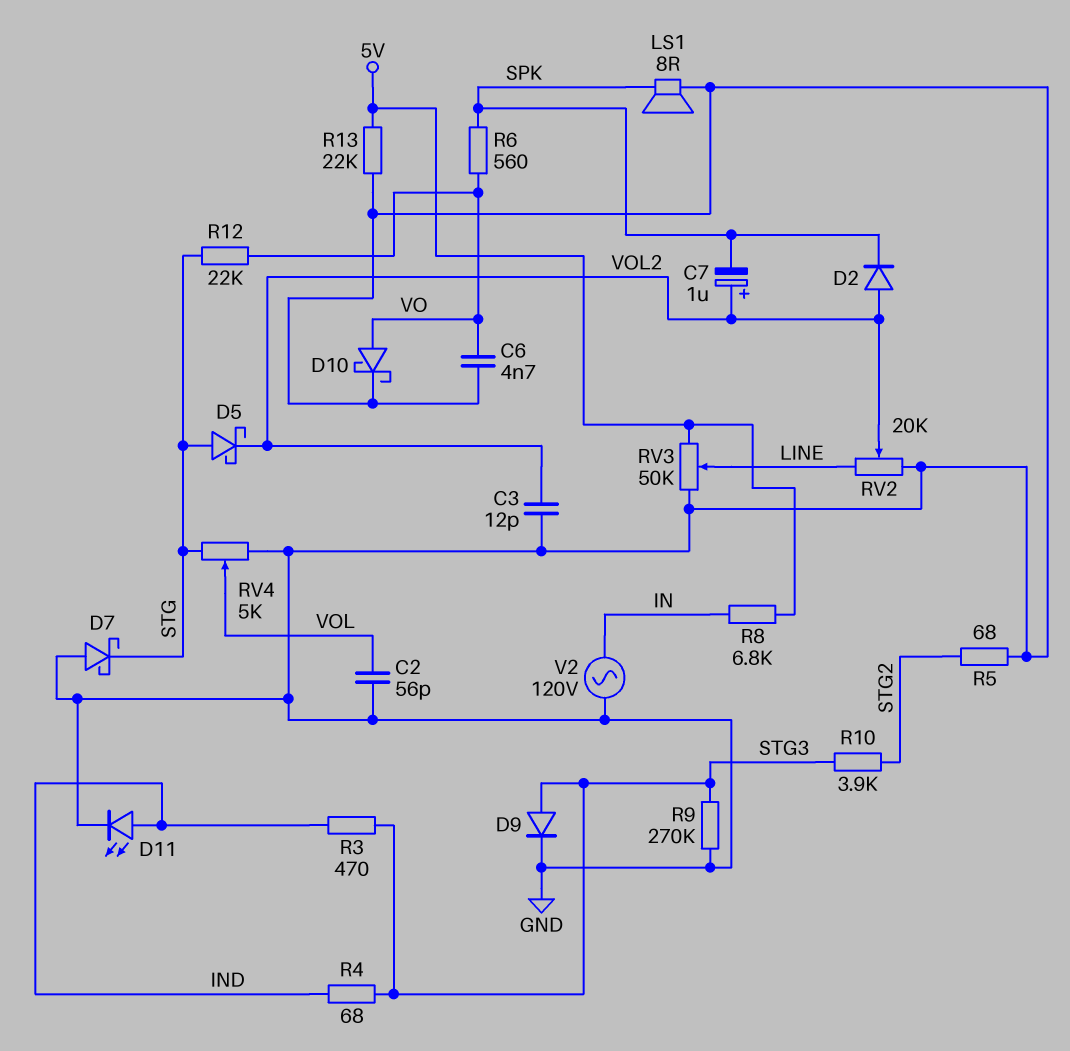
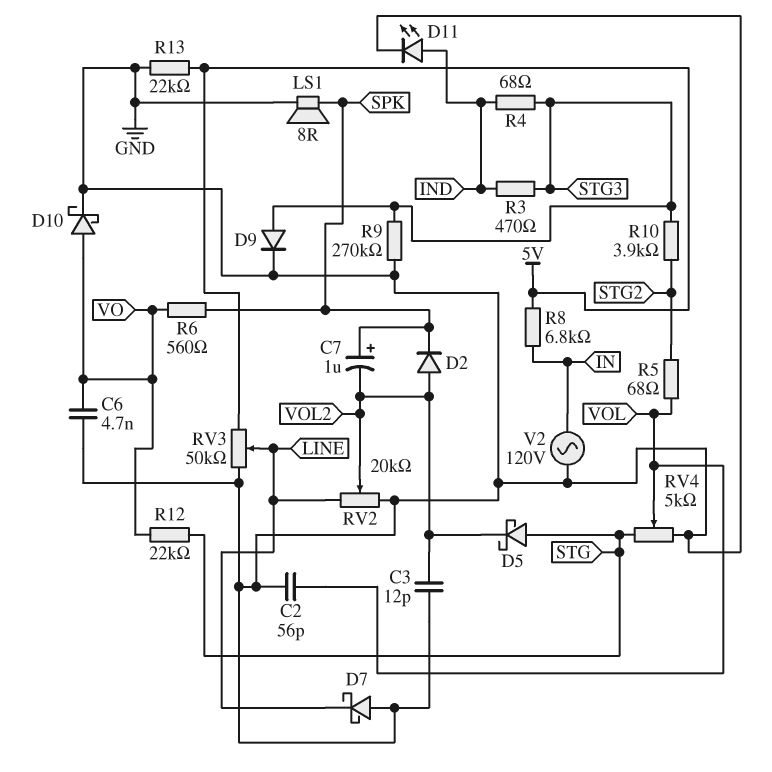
C7: 1uF (plus VOL2, minus SPK) -> 1uF (plus SPK, minus VOL2)
D7: schottky (A GND, K STG) -> schottky (A GND, K LINE)
R5: 68 (GND, STG2) -> 68 (STG2, VOL)

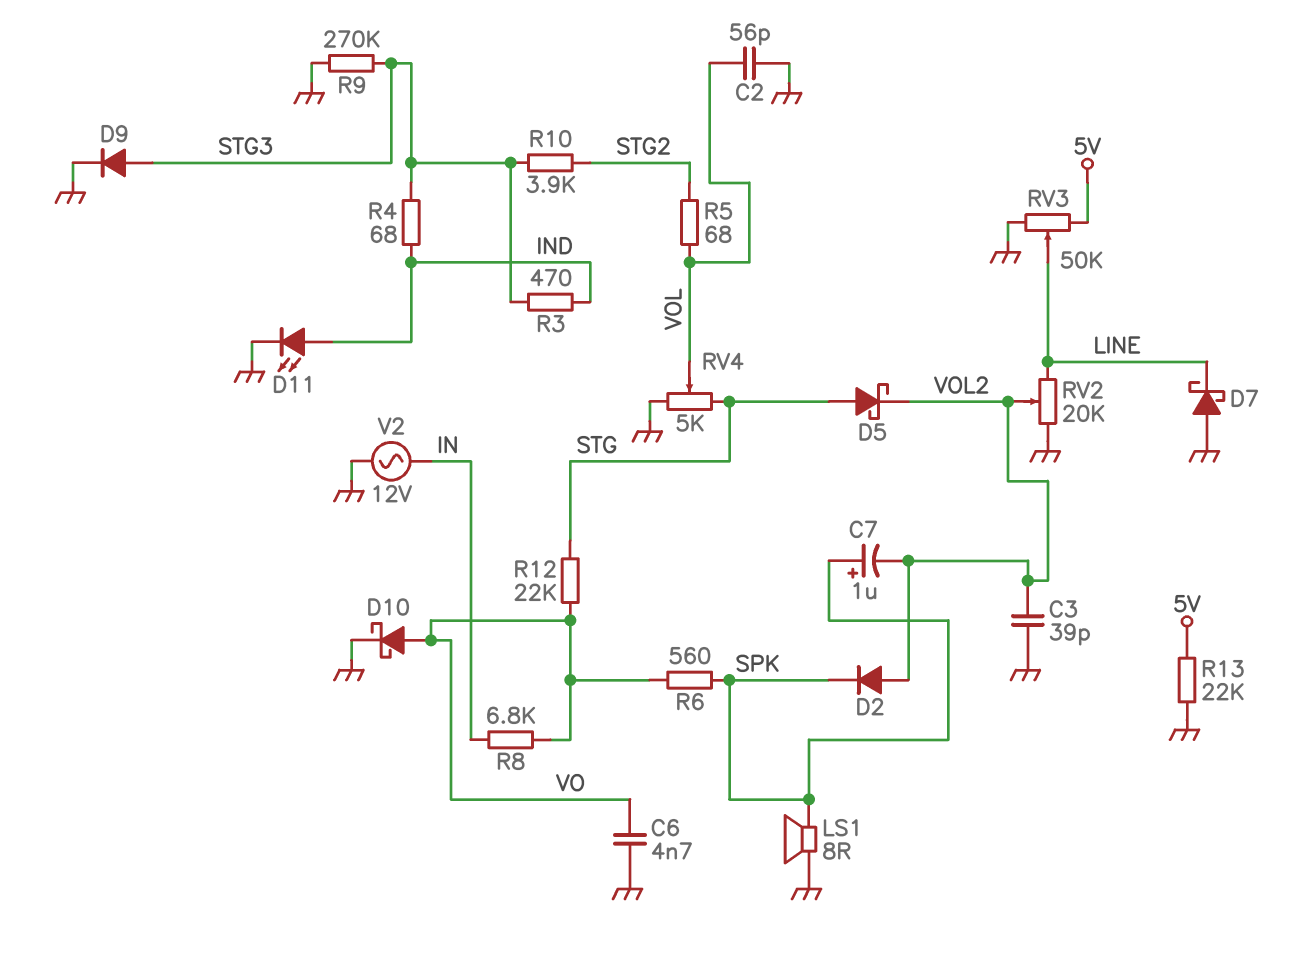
C3: 12pF (GND, VOL2) -> 39pF (GND, VOL2)
R8: 6.8k (5V, IN) -> 6.8k (IN, VO)
V2: AC 120V (GND, IN) -> AC 12V (GND, IN)

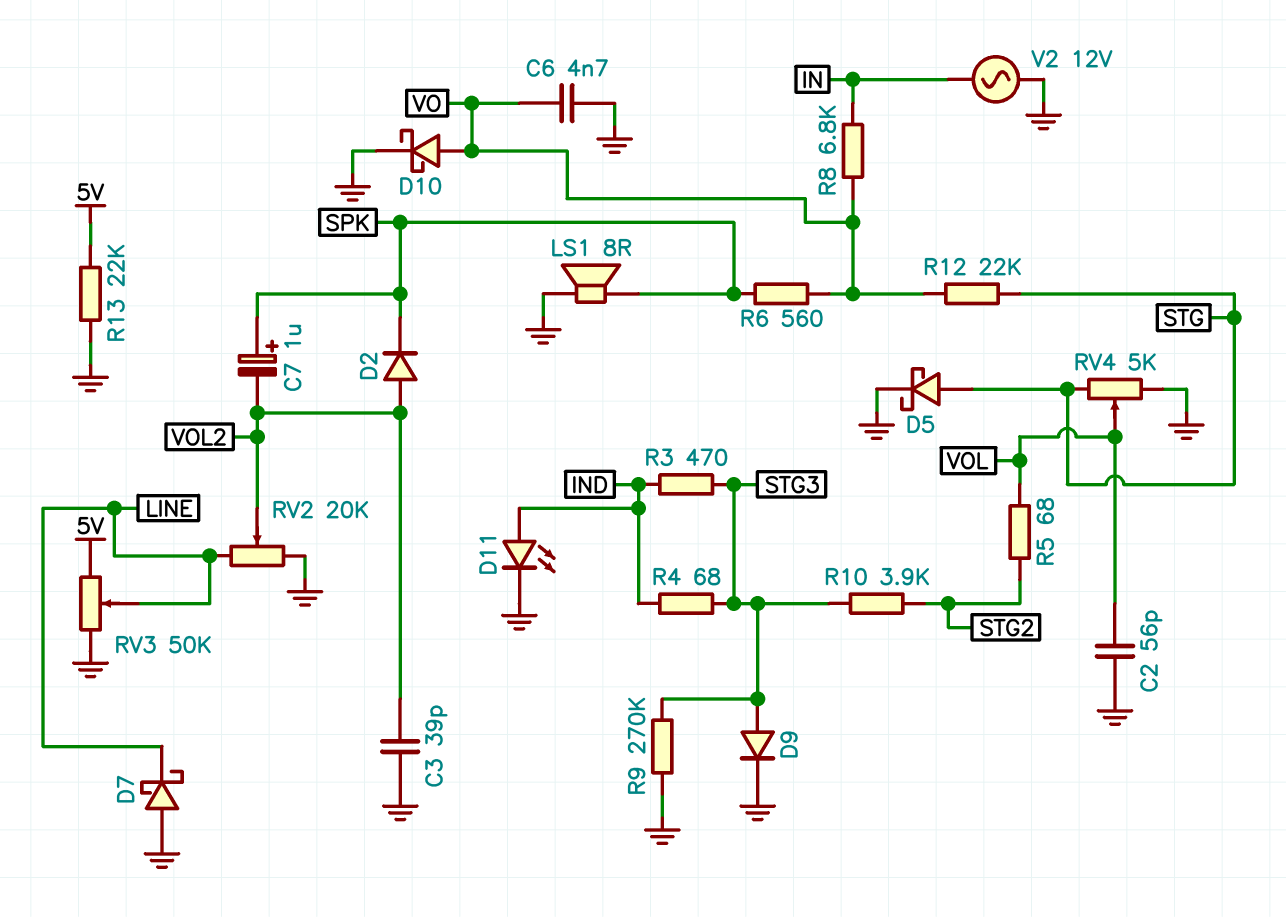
D5: schottky (A STG, K VOL2) -> schottky (A STG, K GND)

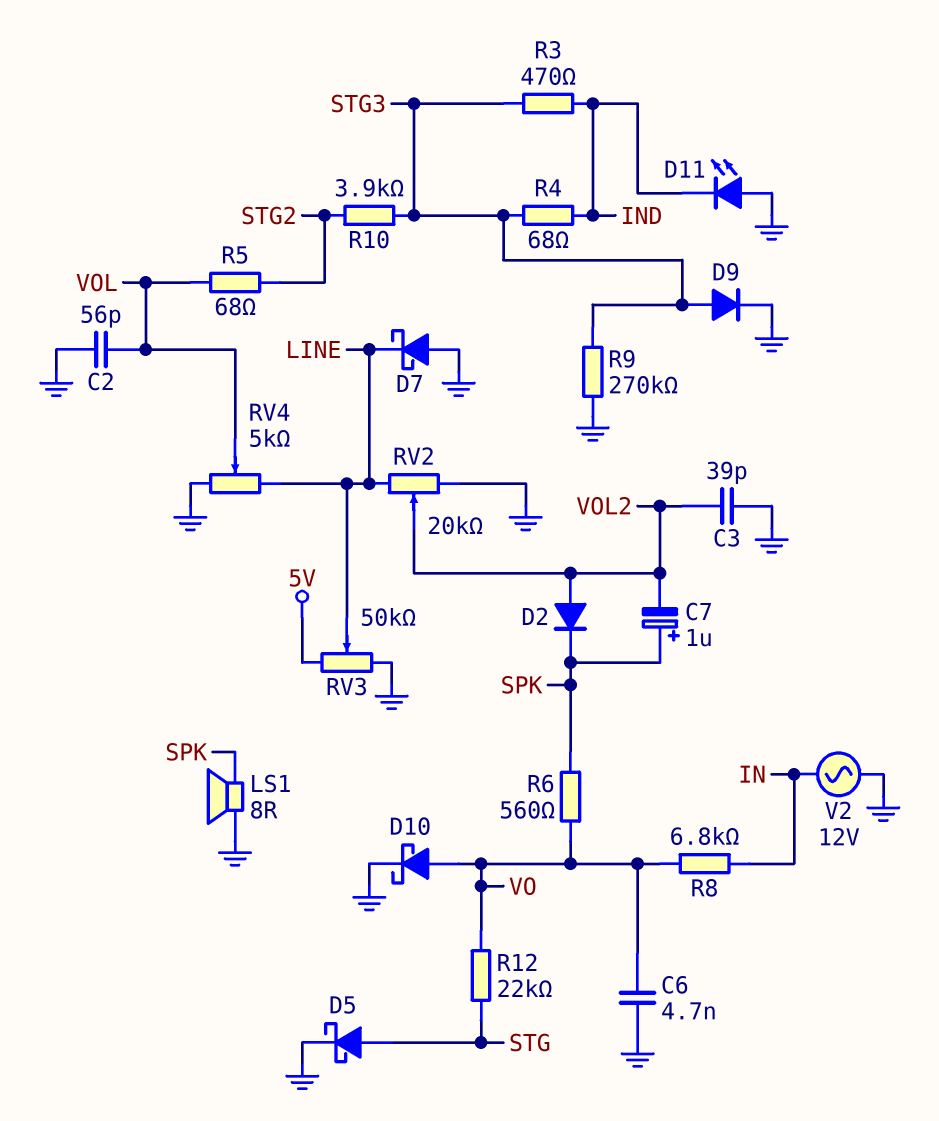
D11: LED (A IND, K GND) -> LED (A GND, K IND)
R13: 22k (5V, GND) -> none
RV4: 5k (GND, STG, wiper VOL) -> 5k (GND, LINE, wiper VOL)

